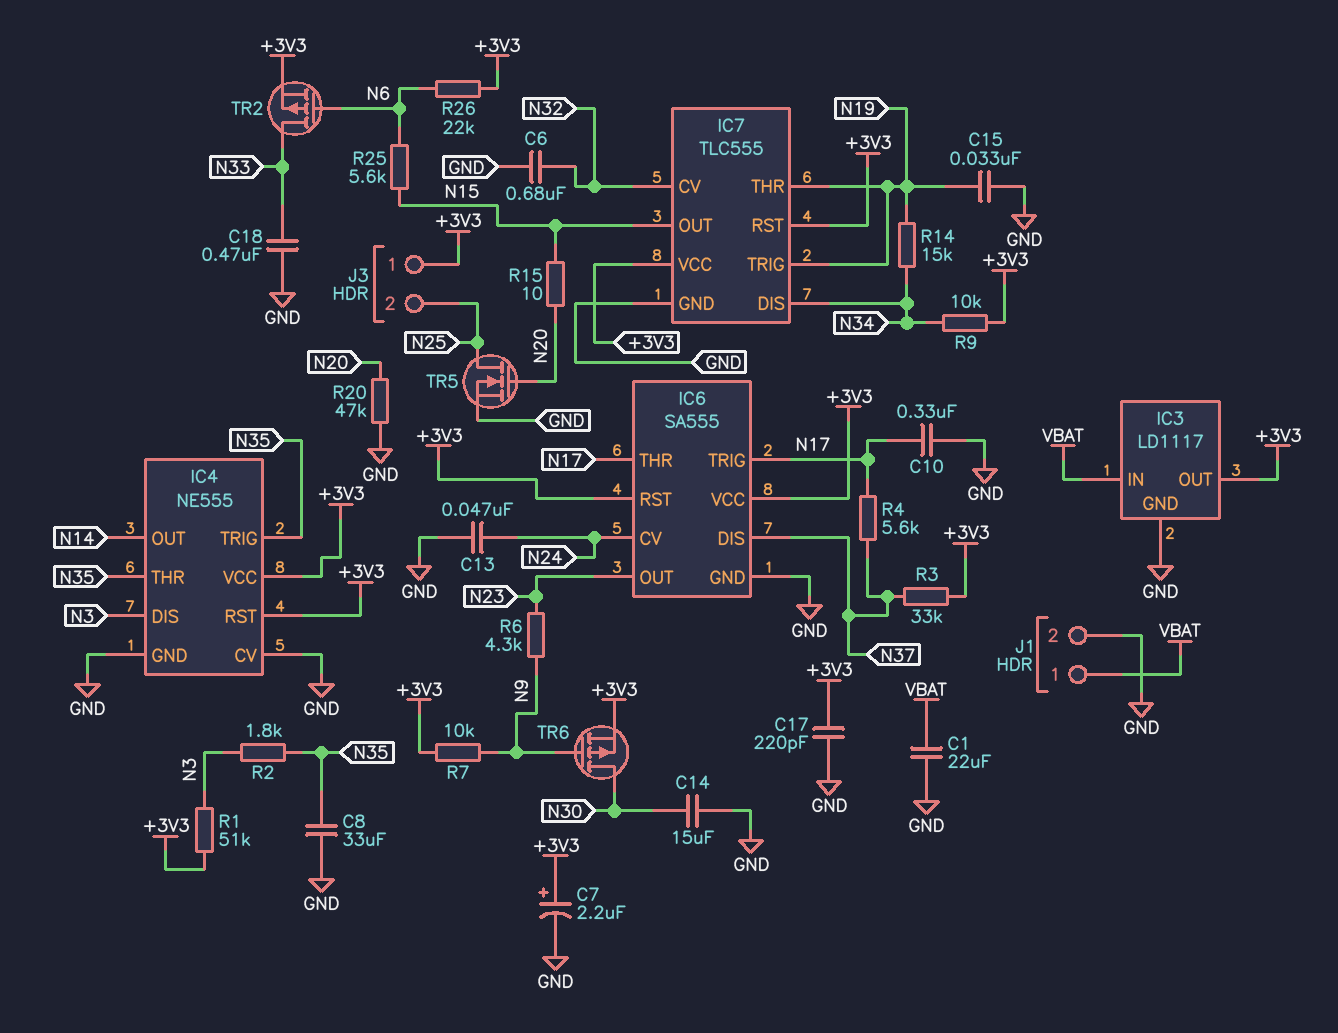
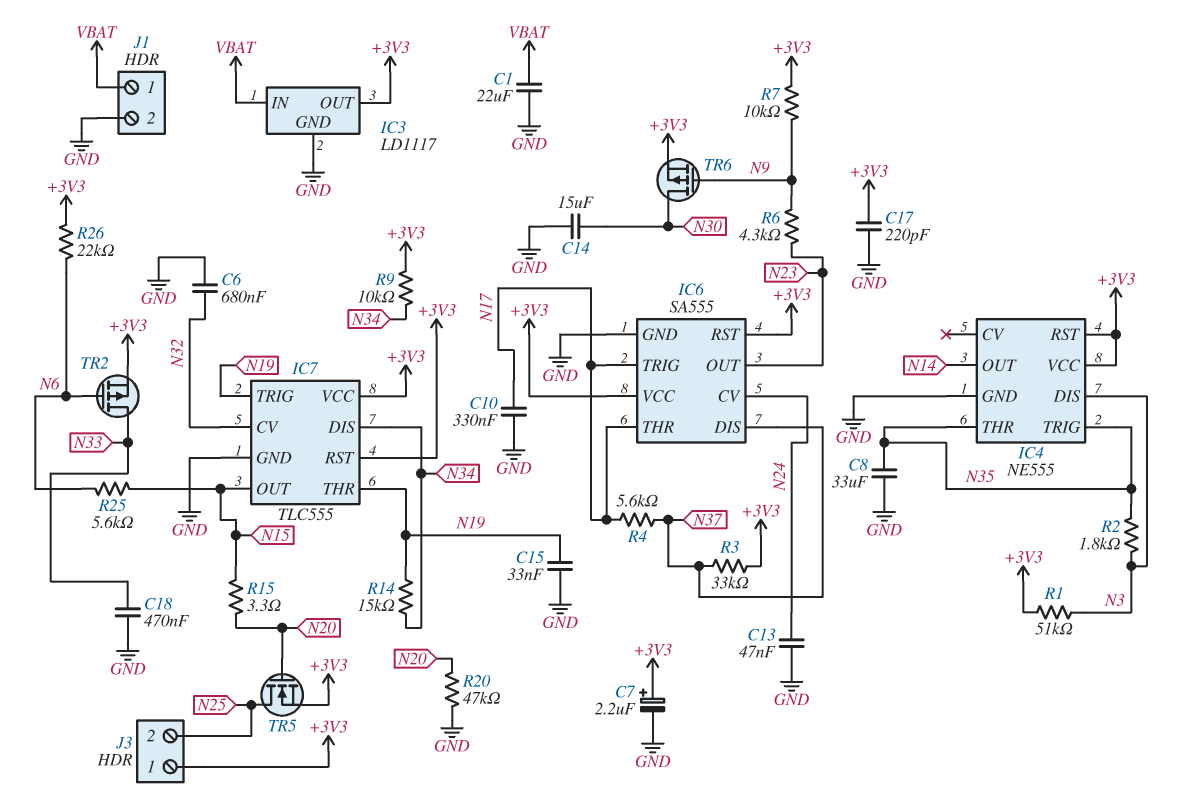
IC4 pin CV: GND -> none
R15: 10 (N15, N20) -> 3.3 (N15, N20)
TR5: NMOS (G N20, D N25, S GND) -> NMOS (G N20, D N25, S +3V3)

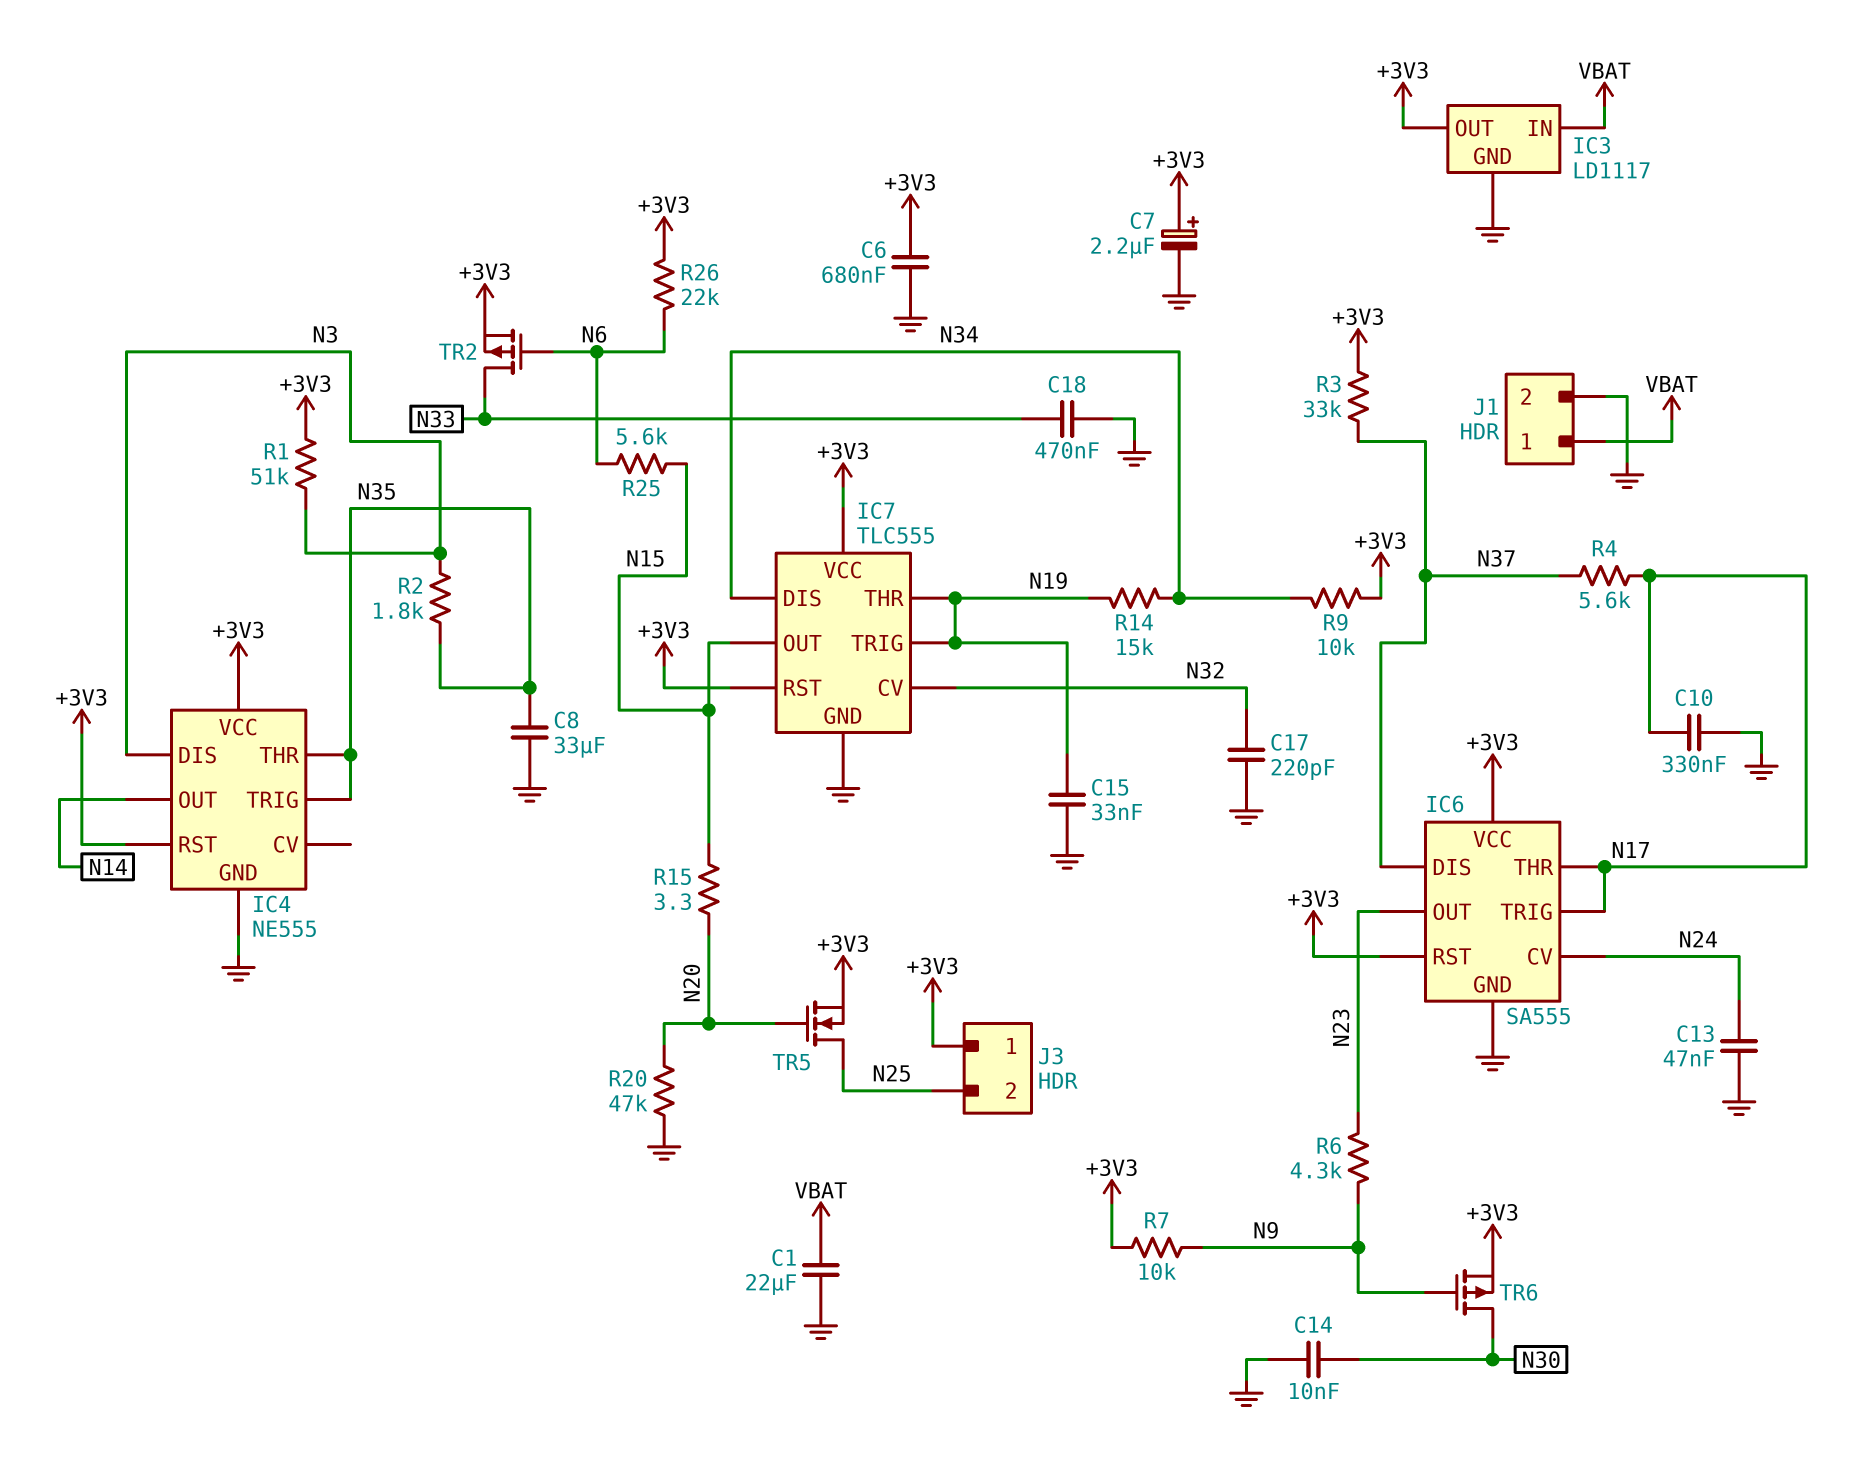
C6: 680nF (GND, N32) -> 680nF (+3V3, GND)
C14: 15uF (GND, N30) -> 10nF (GND, N30)
C17: 220pF (+3V3, GND) -> 220pF (GND, N32)

